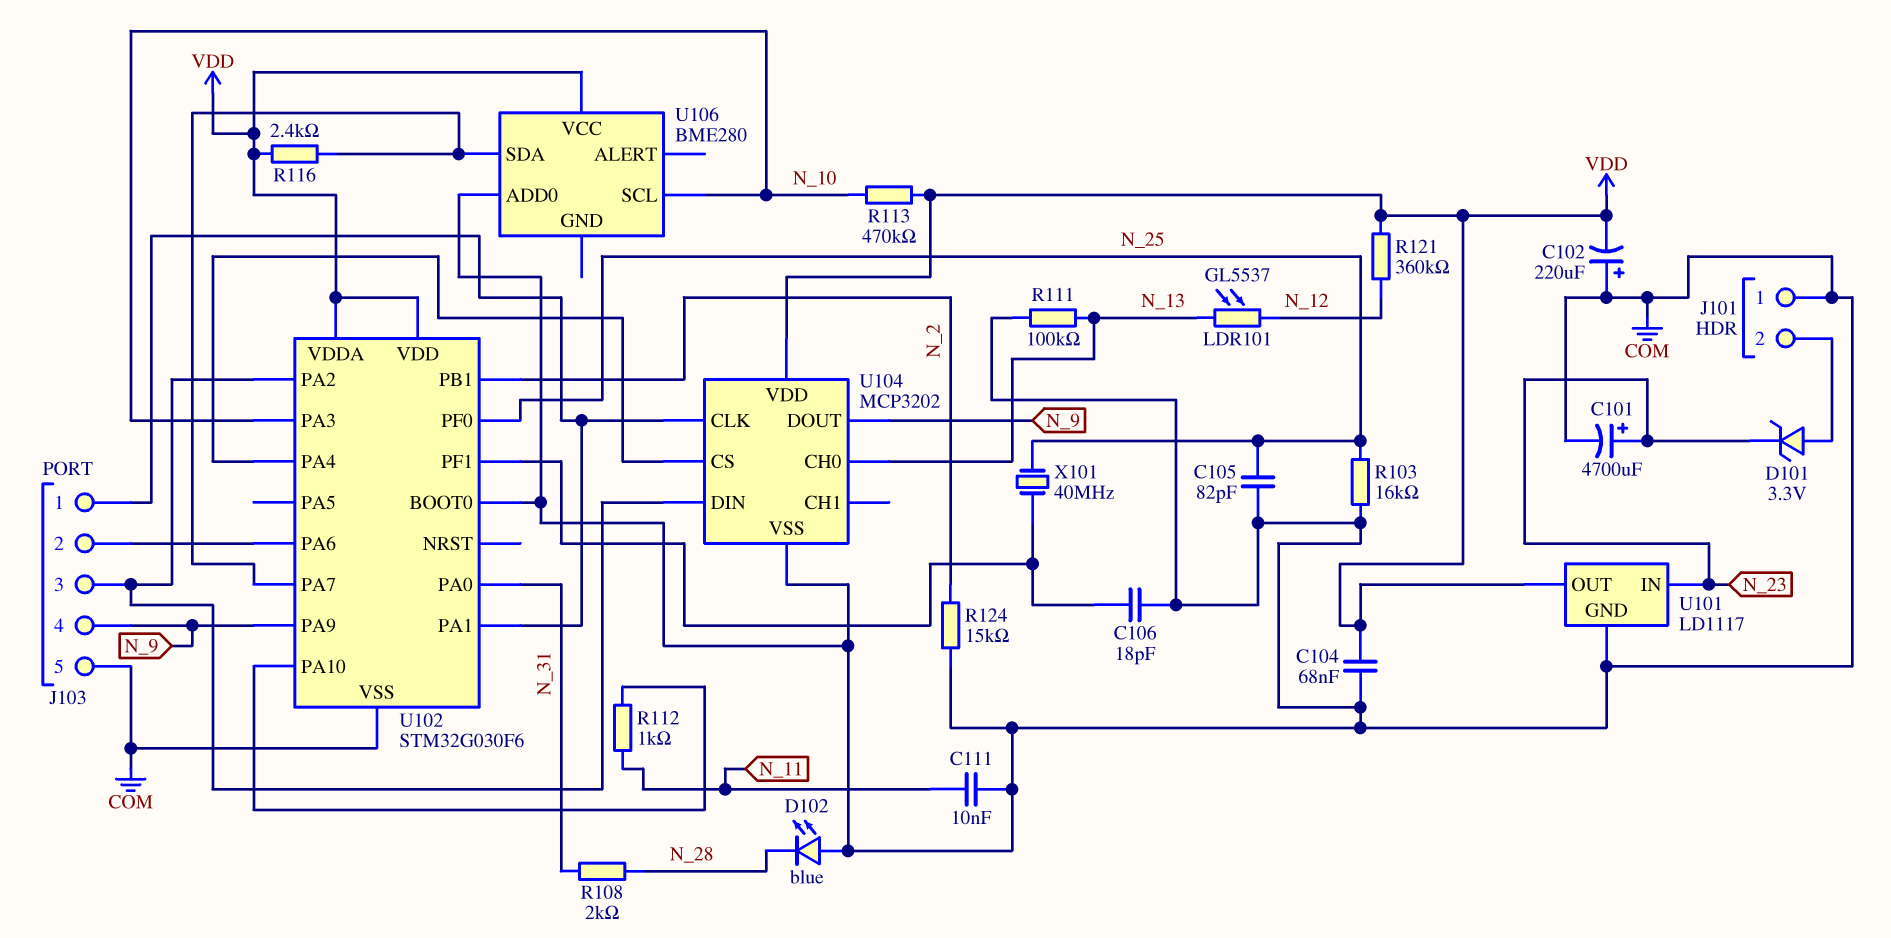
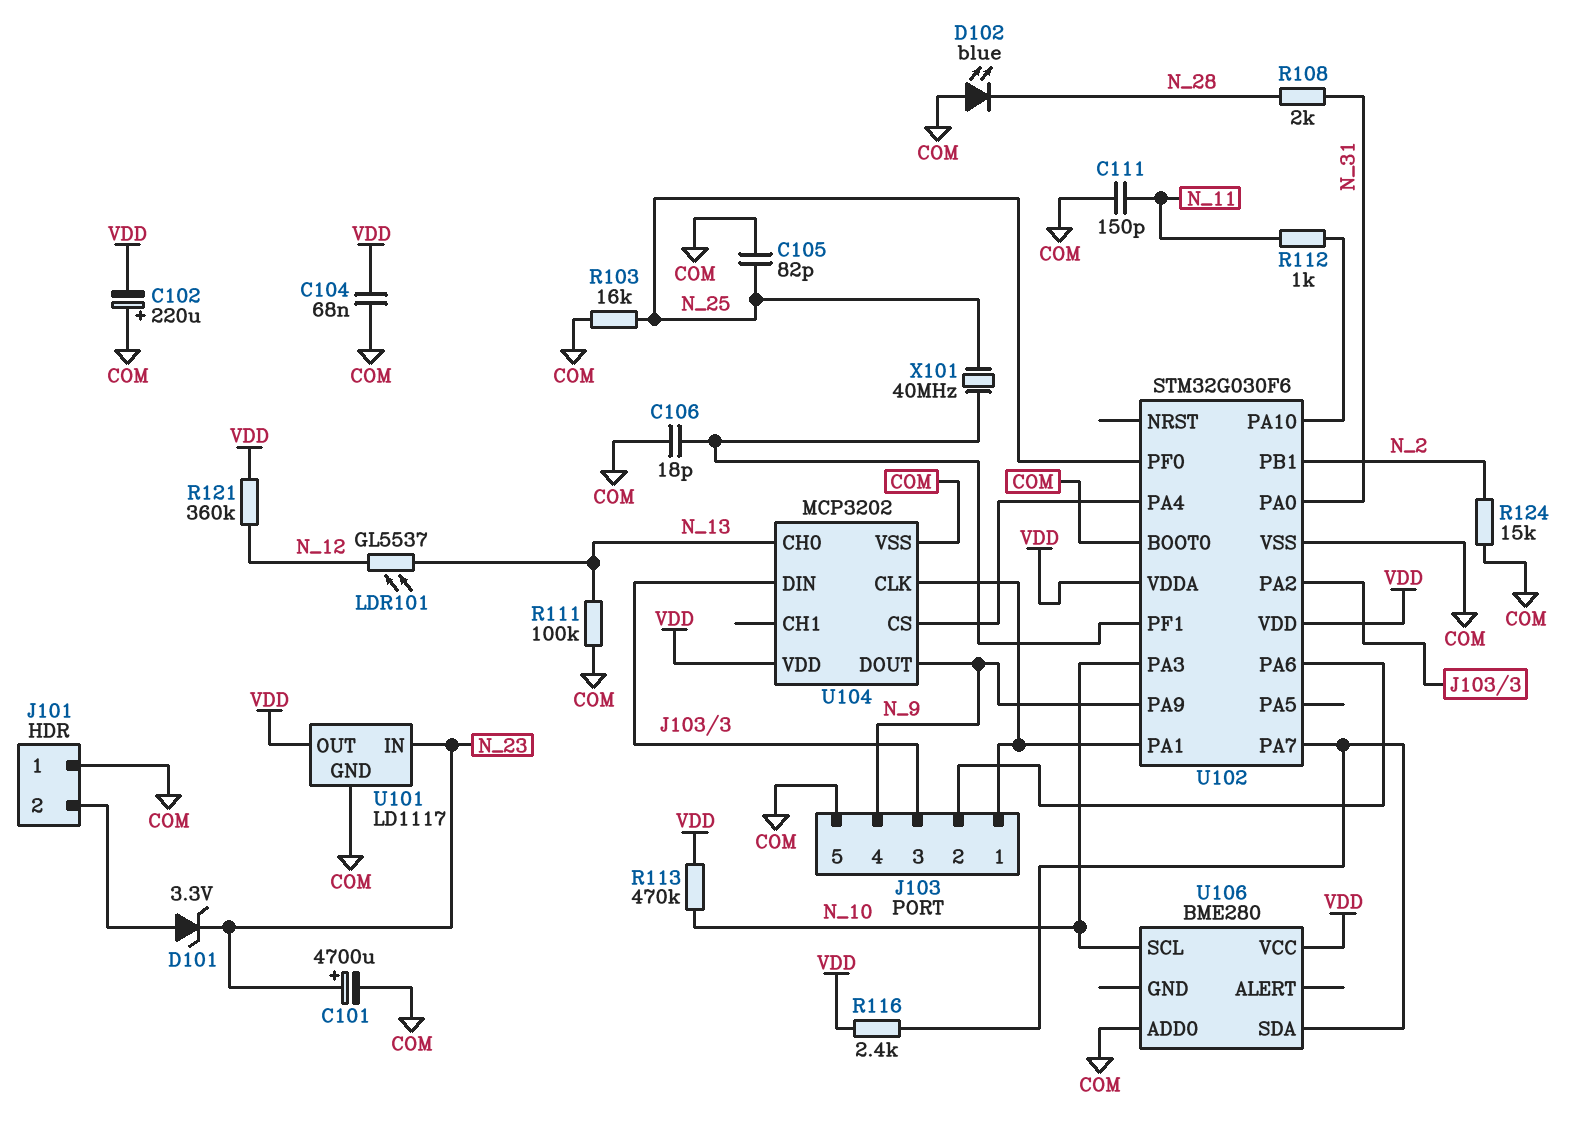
C111: 10nF (COM, N_11) -> 150pF (COM, N_11)

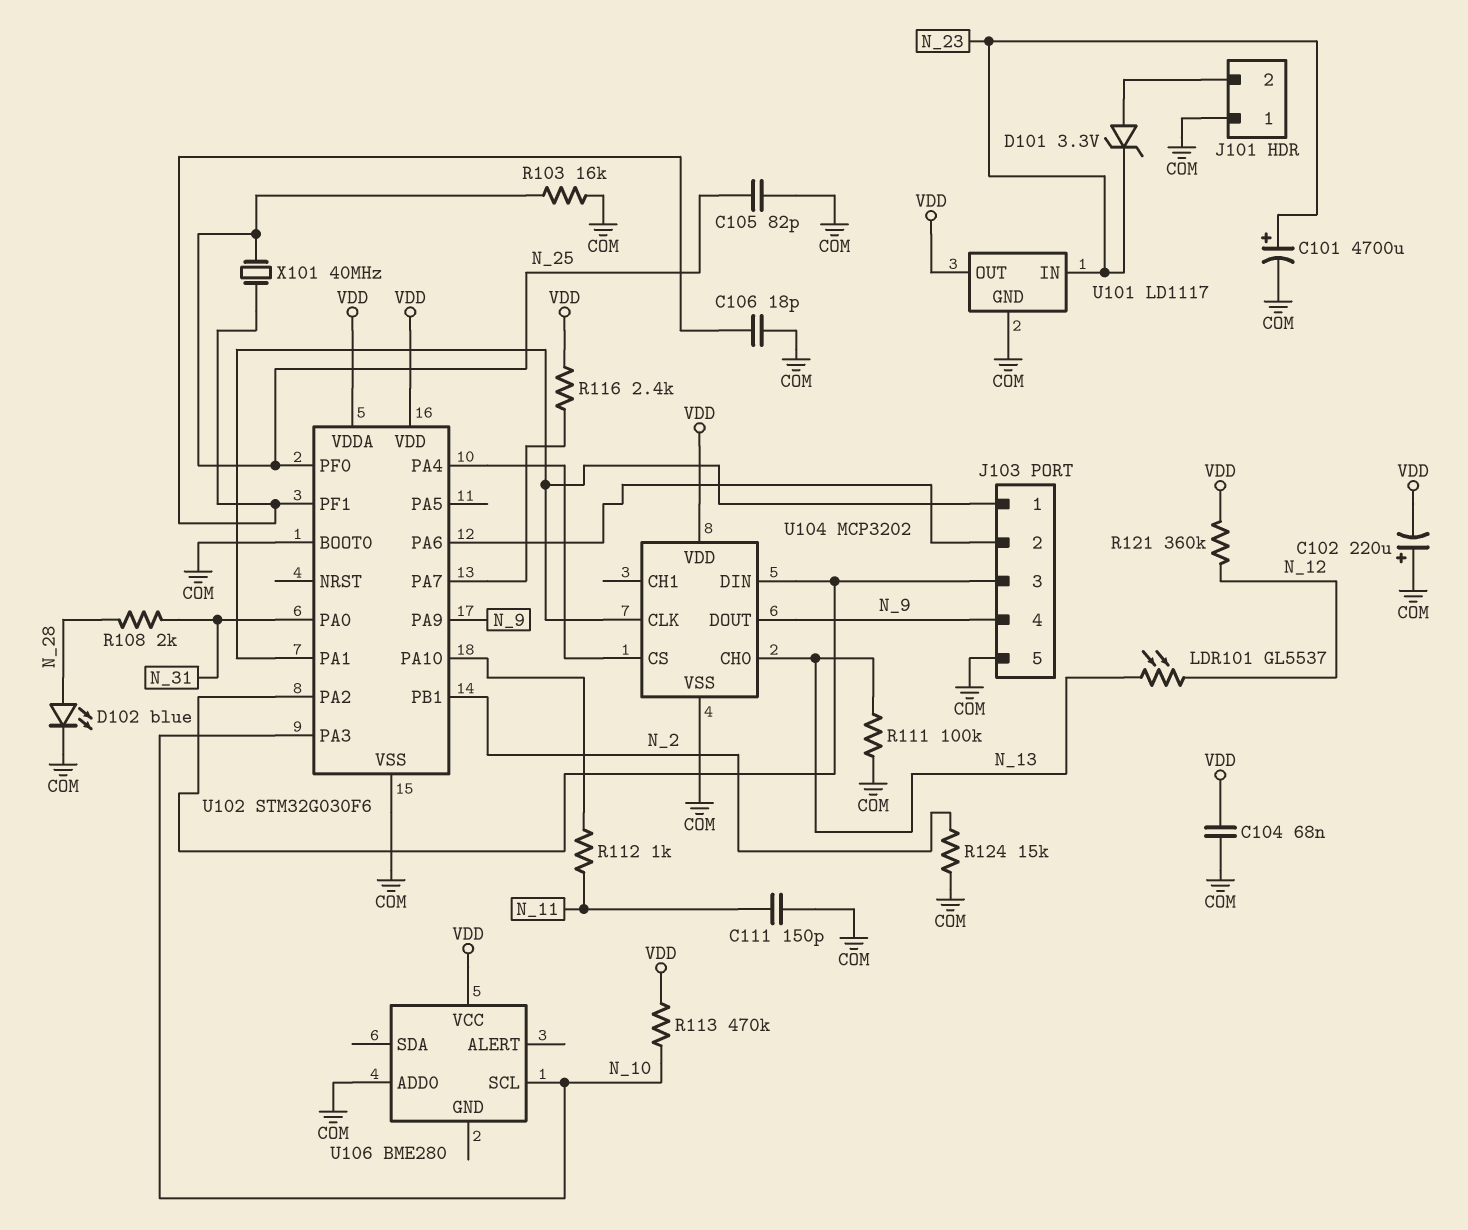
D102: LED blue (A COM, K N_28) -> LED blue (A N_28, K COM)
U106 pin SDA: U102/PA7 -> none

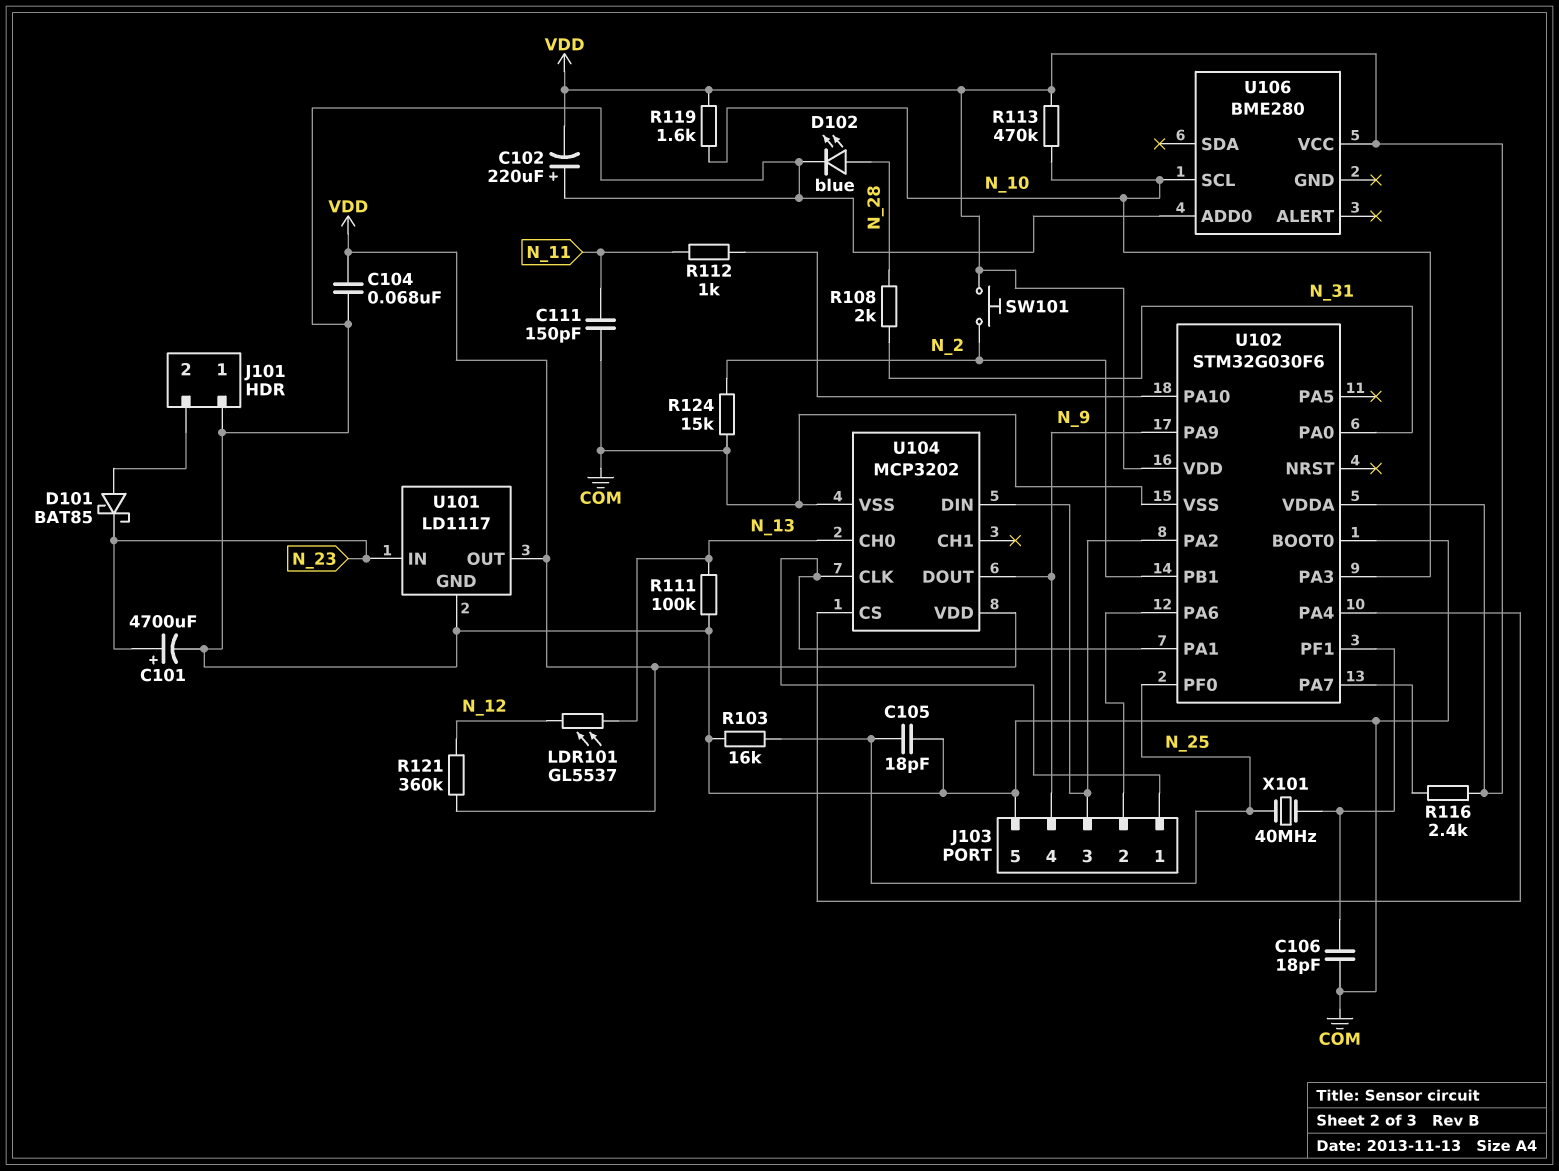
C105: 82pF (COM, N_25) -> 18pF (COM, N_25)
D101: zener 3.3V (A J101/2, K N_23) -> schottky BAT85 (A J101/2, K N_23)
R119: none -> 1.6k (N_10, VDD)
SW101: none -> button (N_2, VDD)

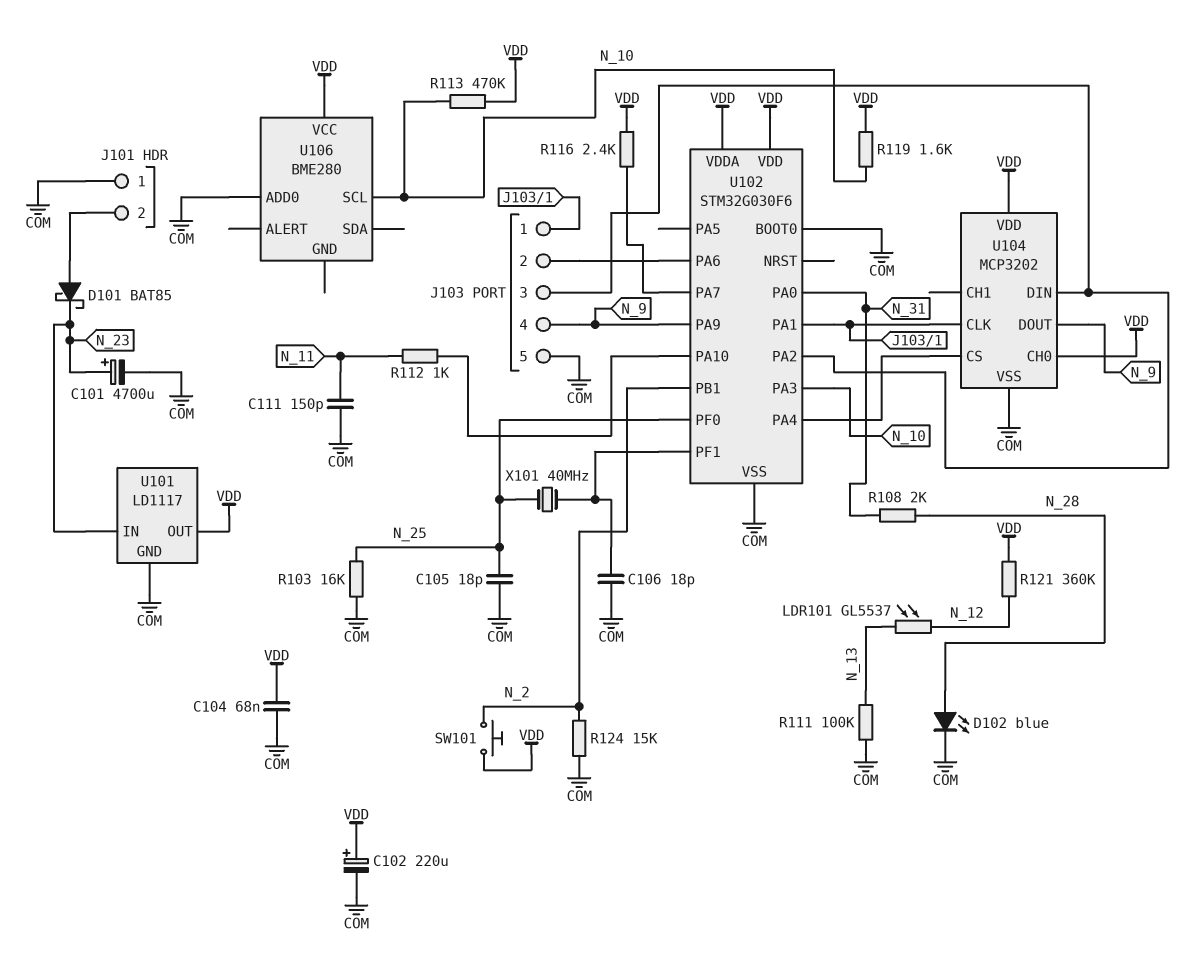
C102: 220uF (plus COM, minus VDD) -> 220uF (plus VDD, minus COM)
U104 pin CH0: N_13 -> VDD

